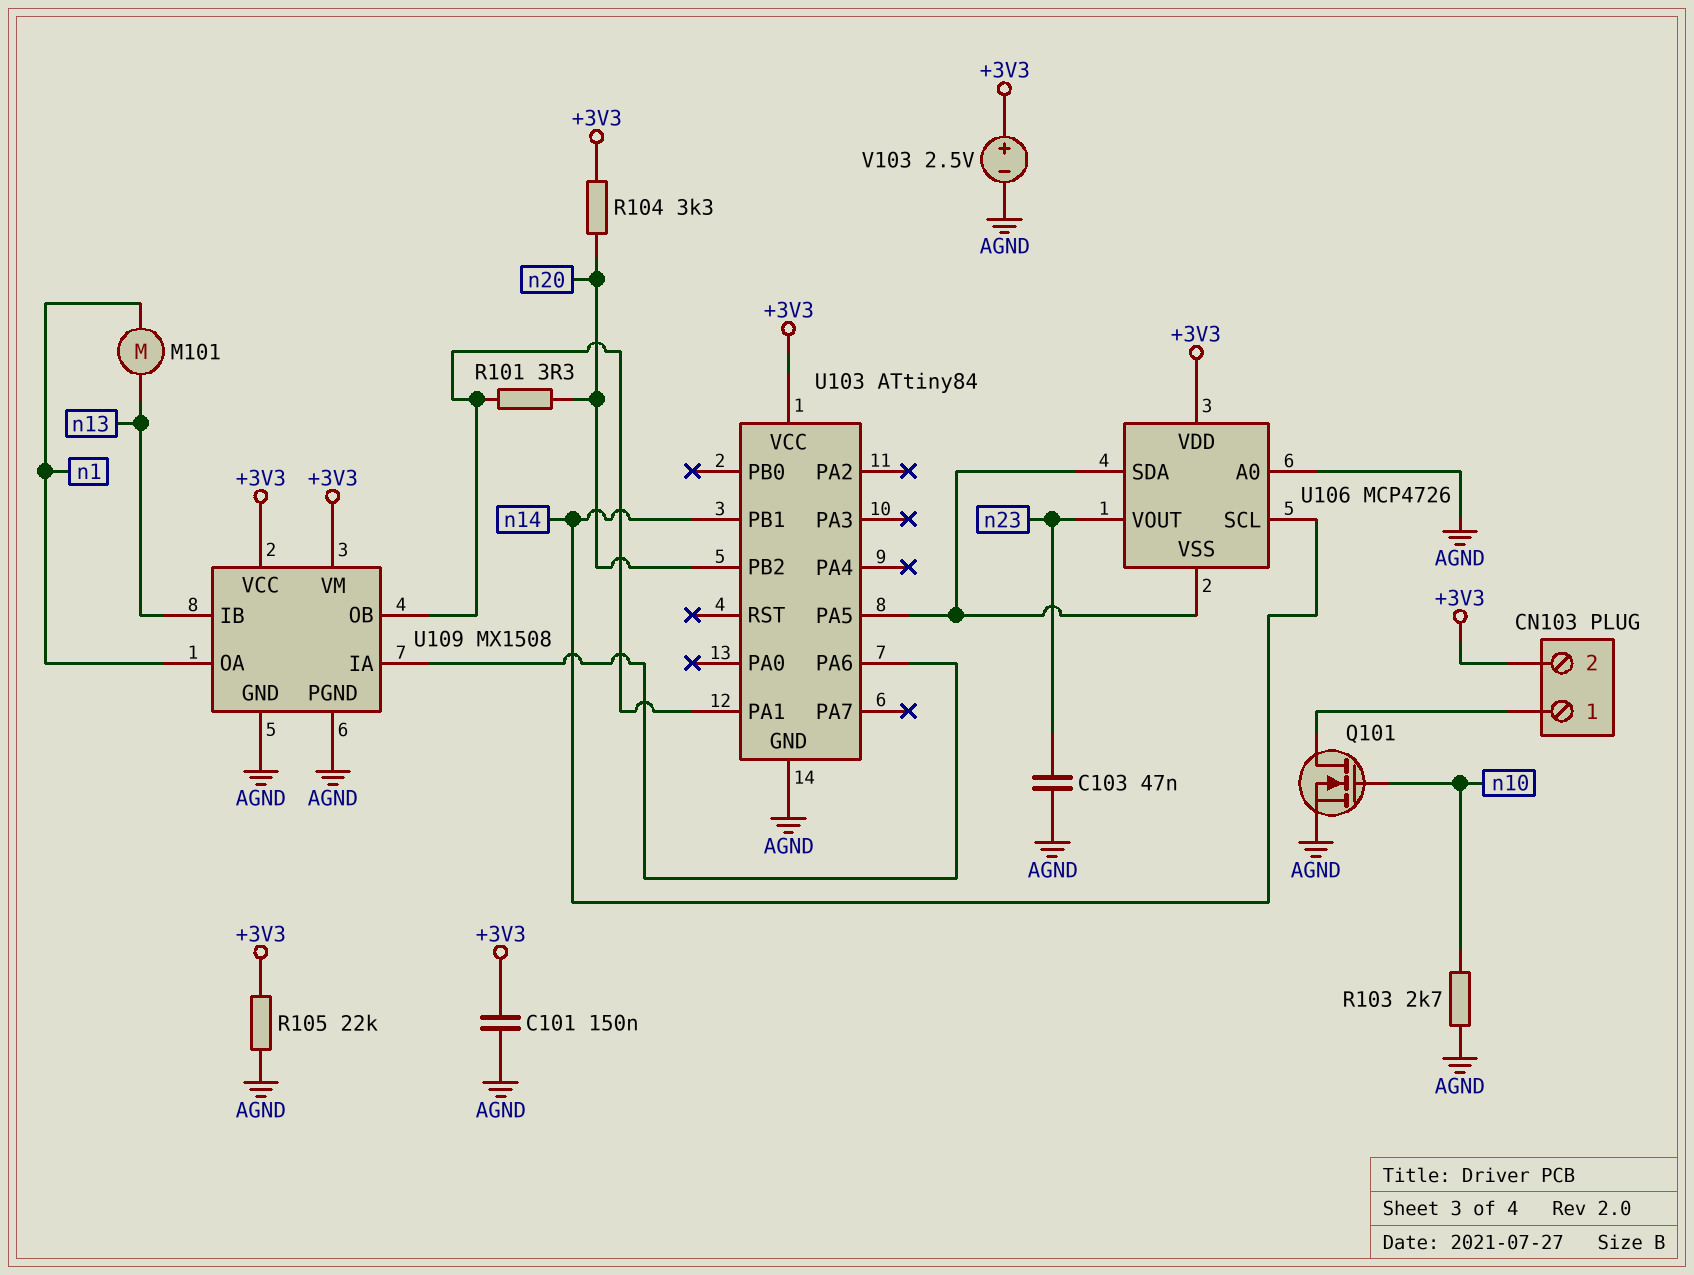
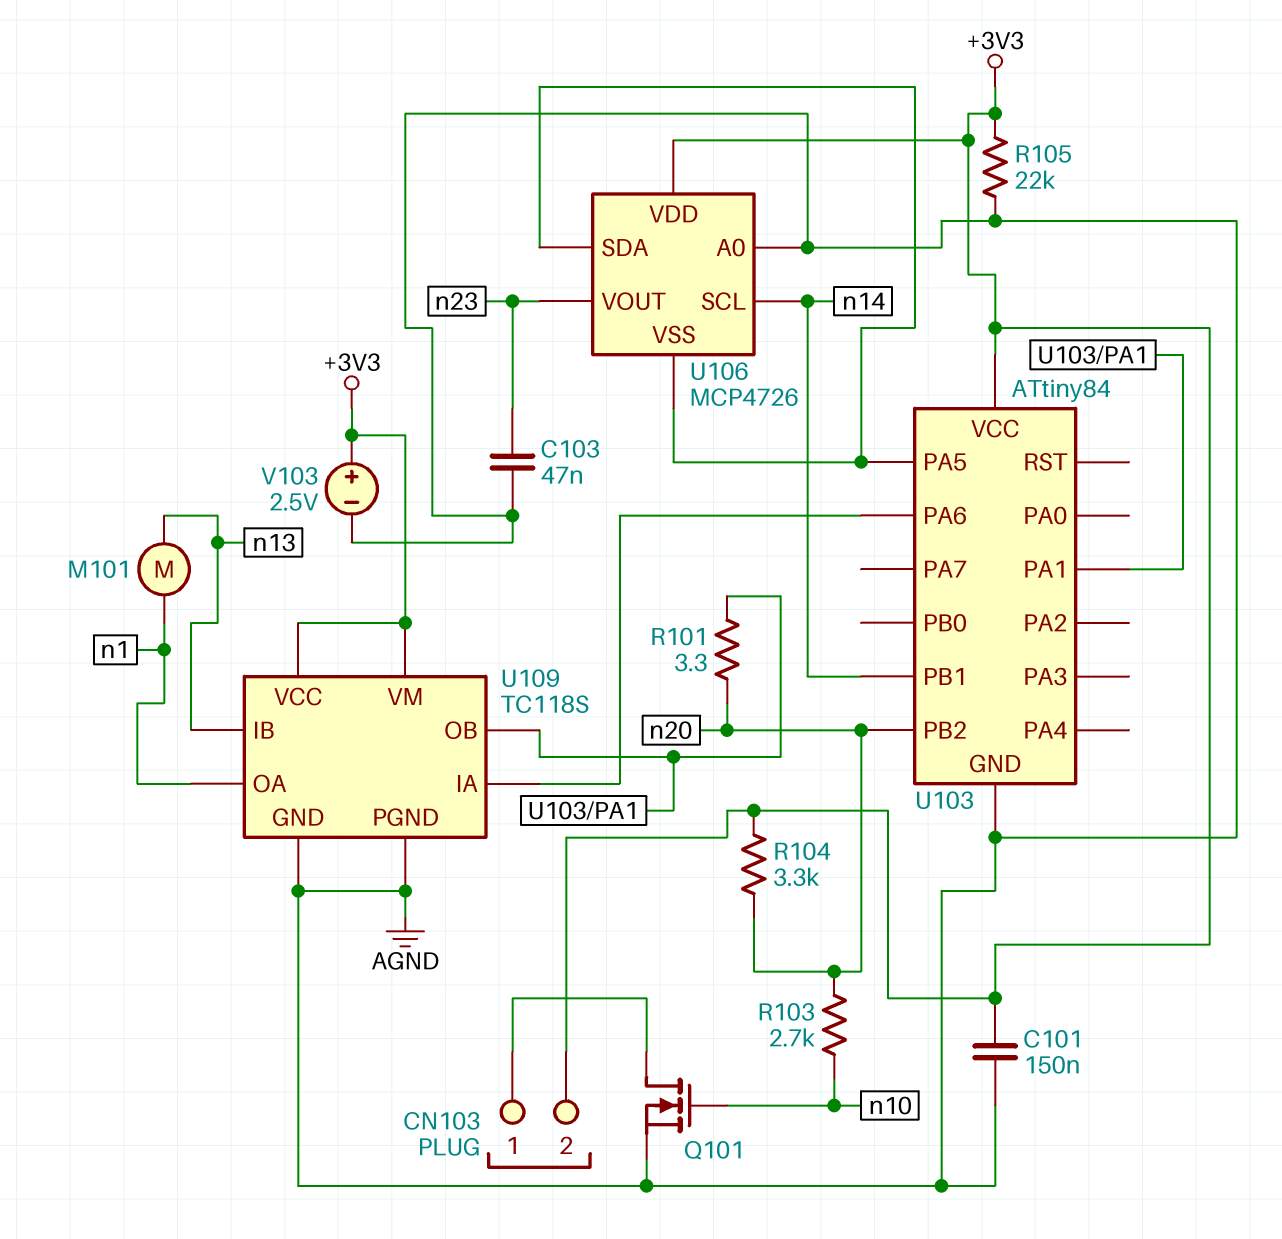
R103: 2.7k (AGND, n10) -> 2.7k (n10, n20)
U109: MX1508 -> TC118S

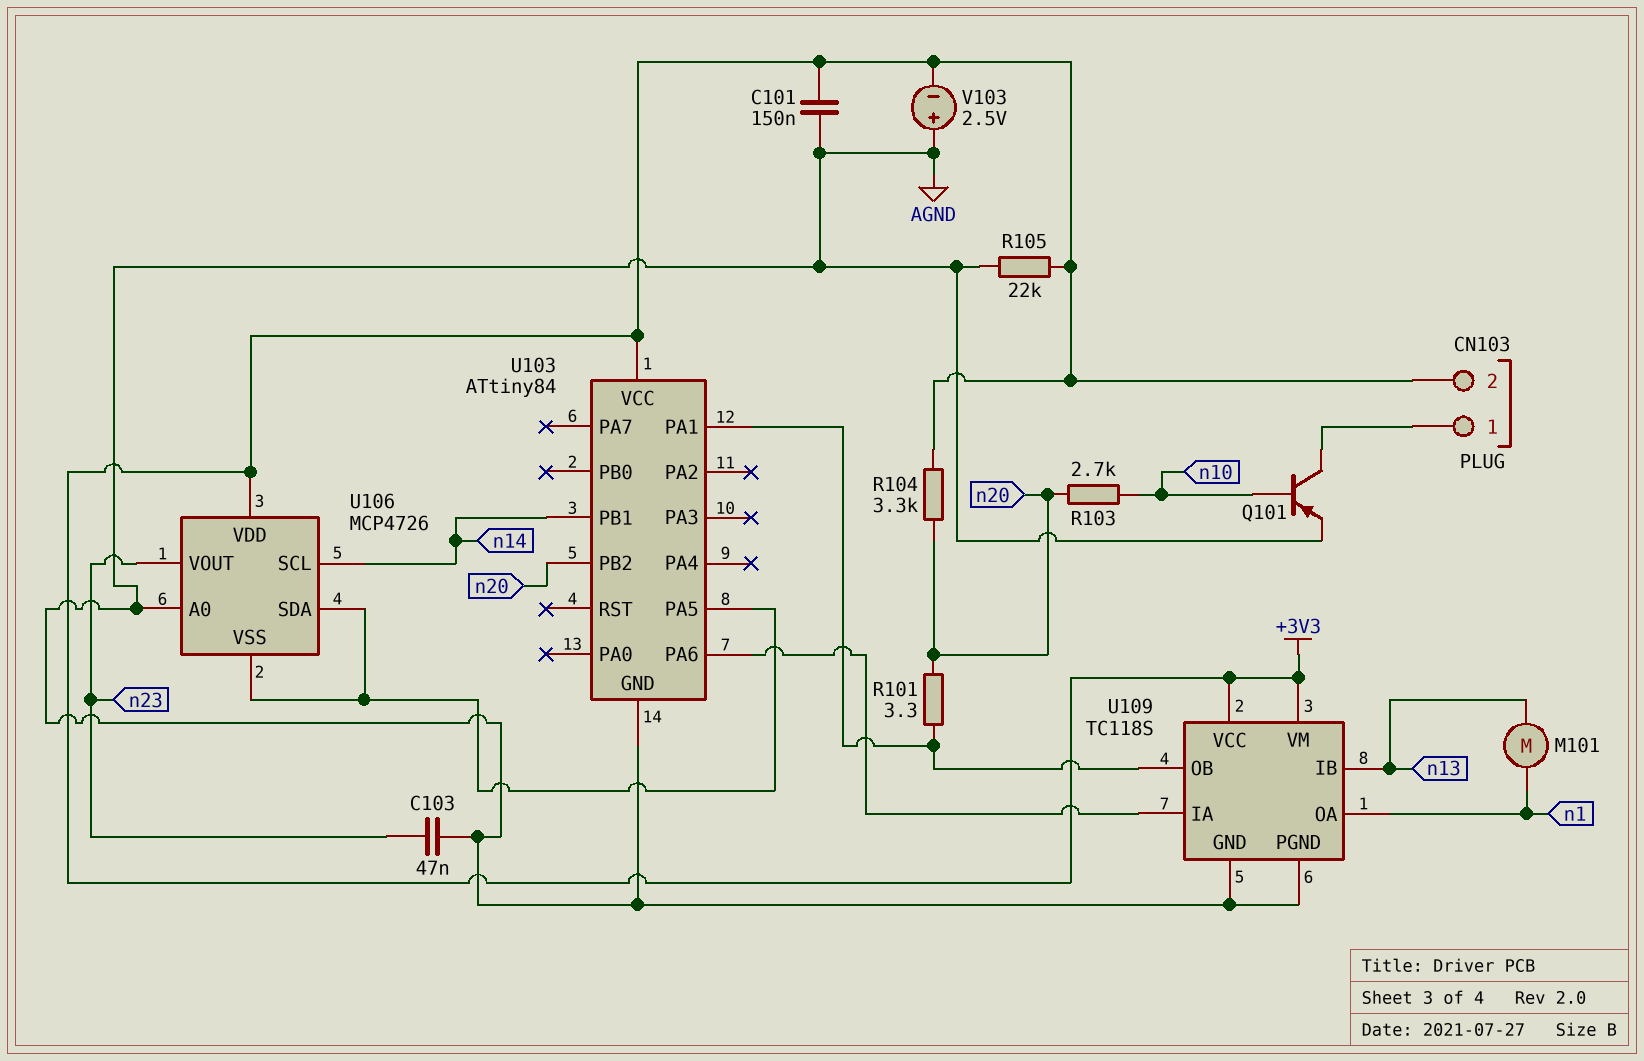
Q101: NMOS (G n10, D CN103/1, S AGND) -> PNP (B n10, C CN103/1, E AGND)
V103: 2.5V (plus +3V3, minus AGND) -> 2.5V (plus AGND, minus +3V3)

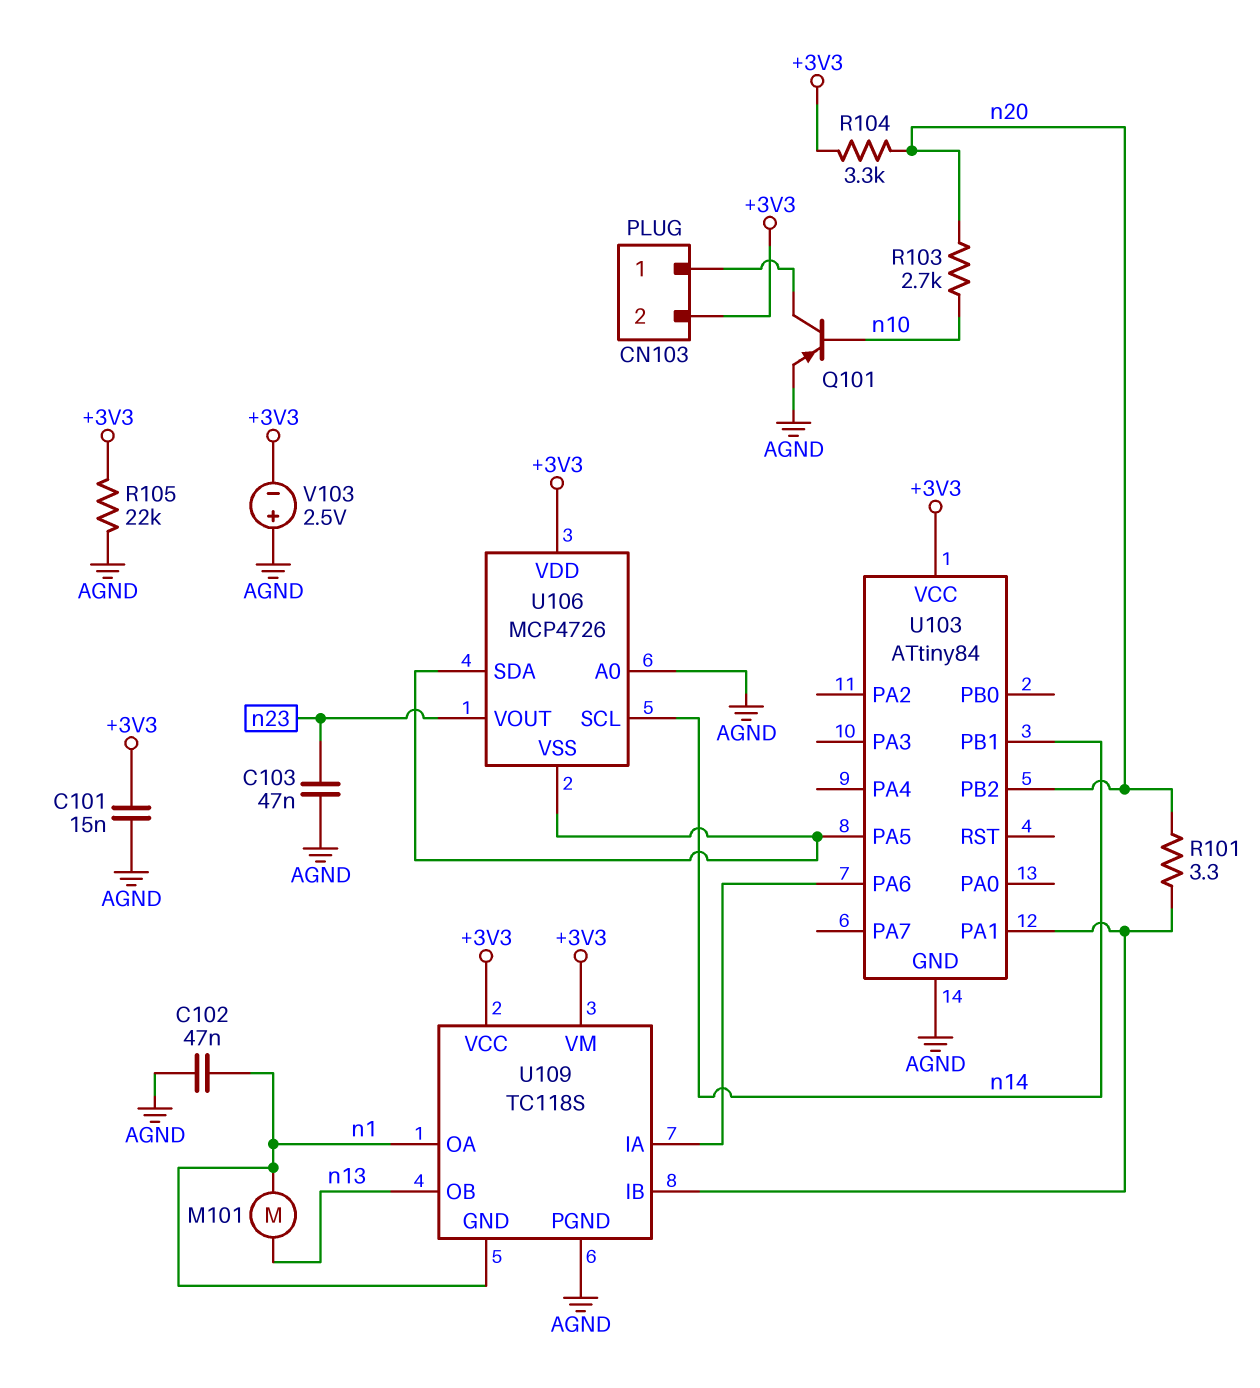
C101: 150nF (+3V3, AGND) -> 15nF (+3V3, AGND)
C102: none -> 47nF (AGND, n1)
U109 pin GND: AGND -> n1
U109 pin IB: n13 -> U103/PA1
U109 pin OB: U103/PA1 -> n13

